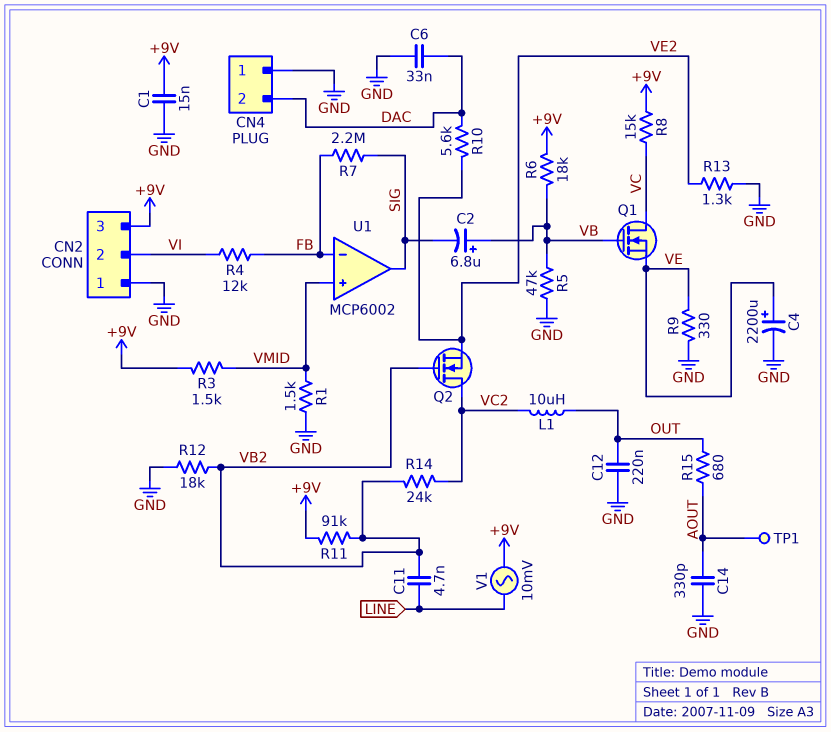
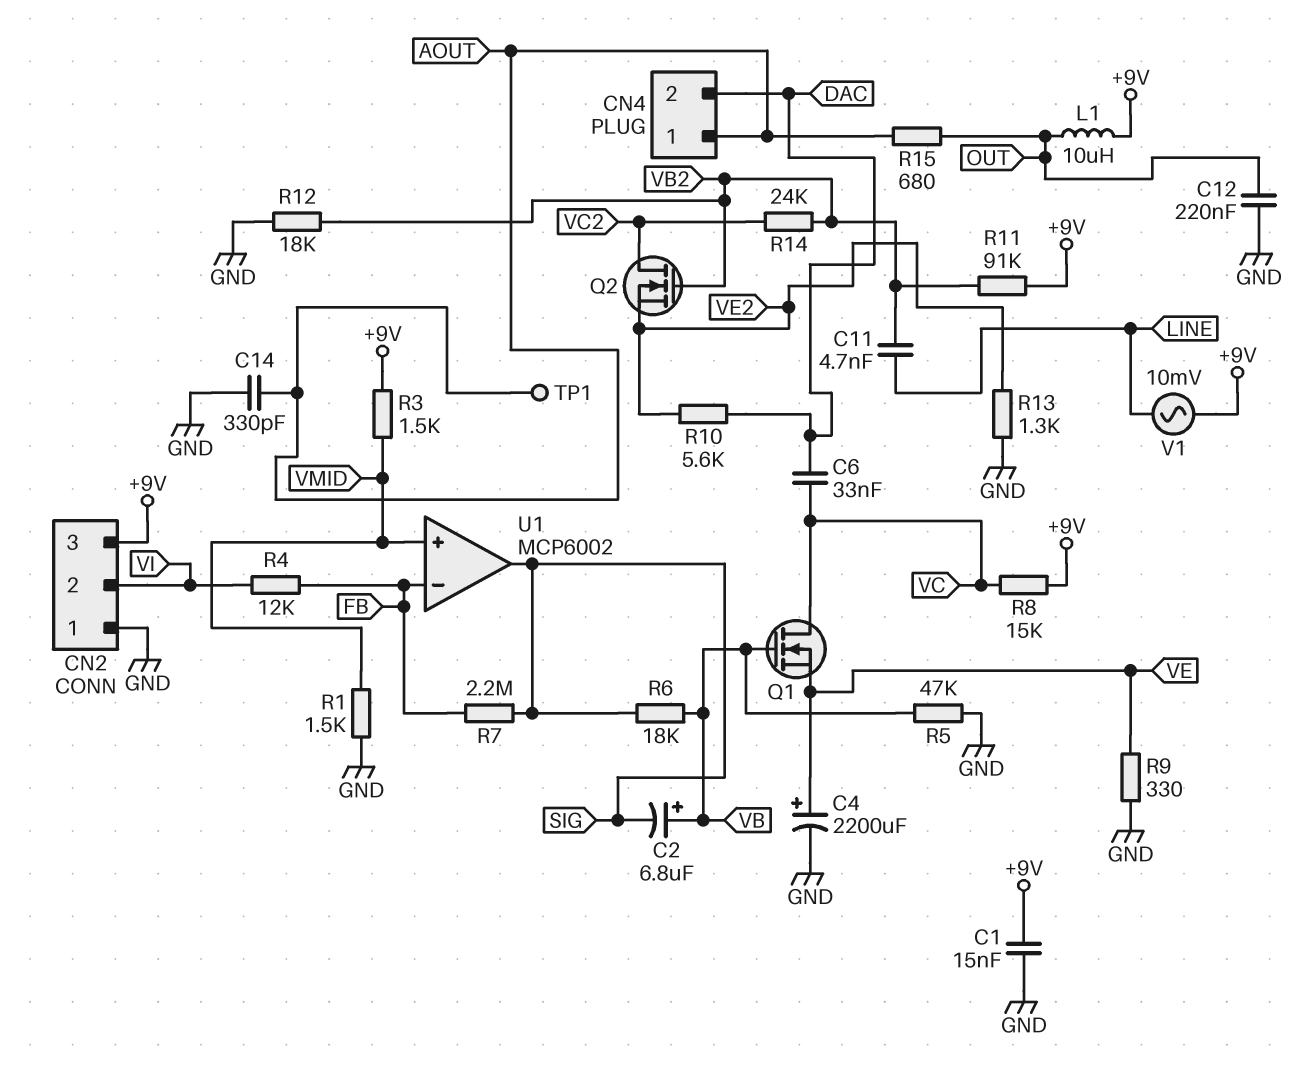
C6: 33nF (DAC, GND) -> 33nF (DAC, VC)
CN4 pin 1: GND -> AOUT
L1: 10uH (OUT, VC2) -> 10uH (+9V, OUT)
R6: 18k (+9V, VB) -> 18k (SIG, VB)

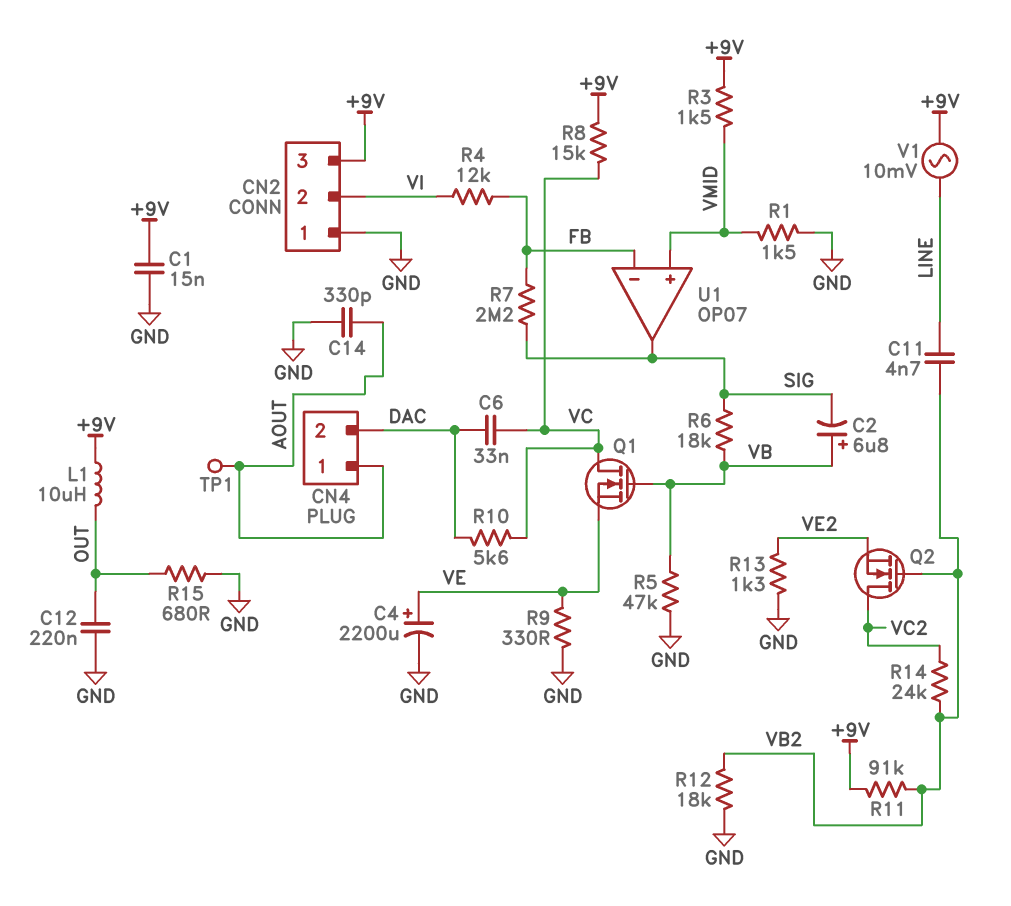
R10: 5.6k (DAC, VE2) -> 5.6k (DAC, VC)
R15: 680 (AOUT, OUT) -> 680 (GND, OUT)
U1: MCP6002 -> OP07

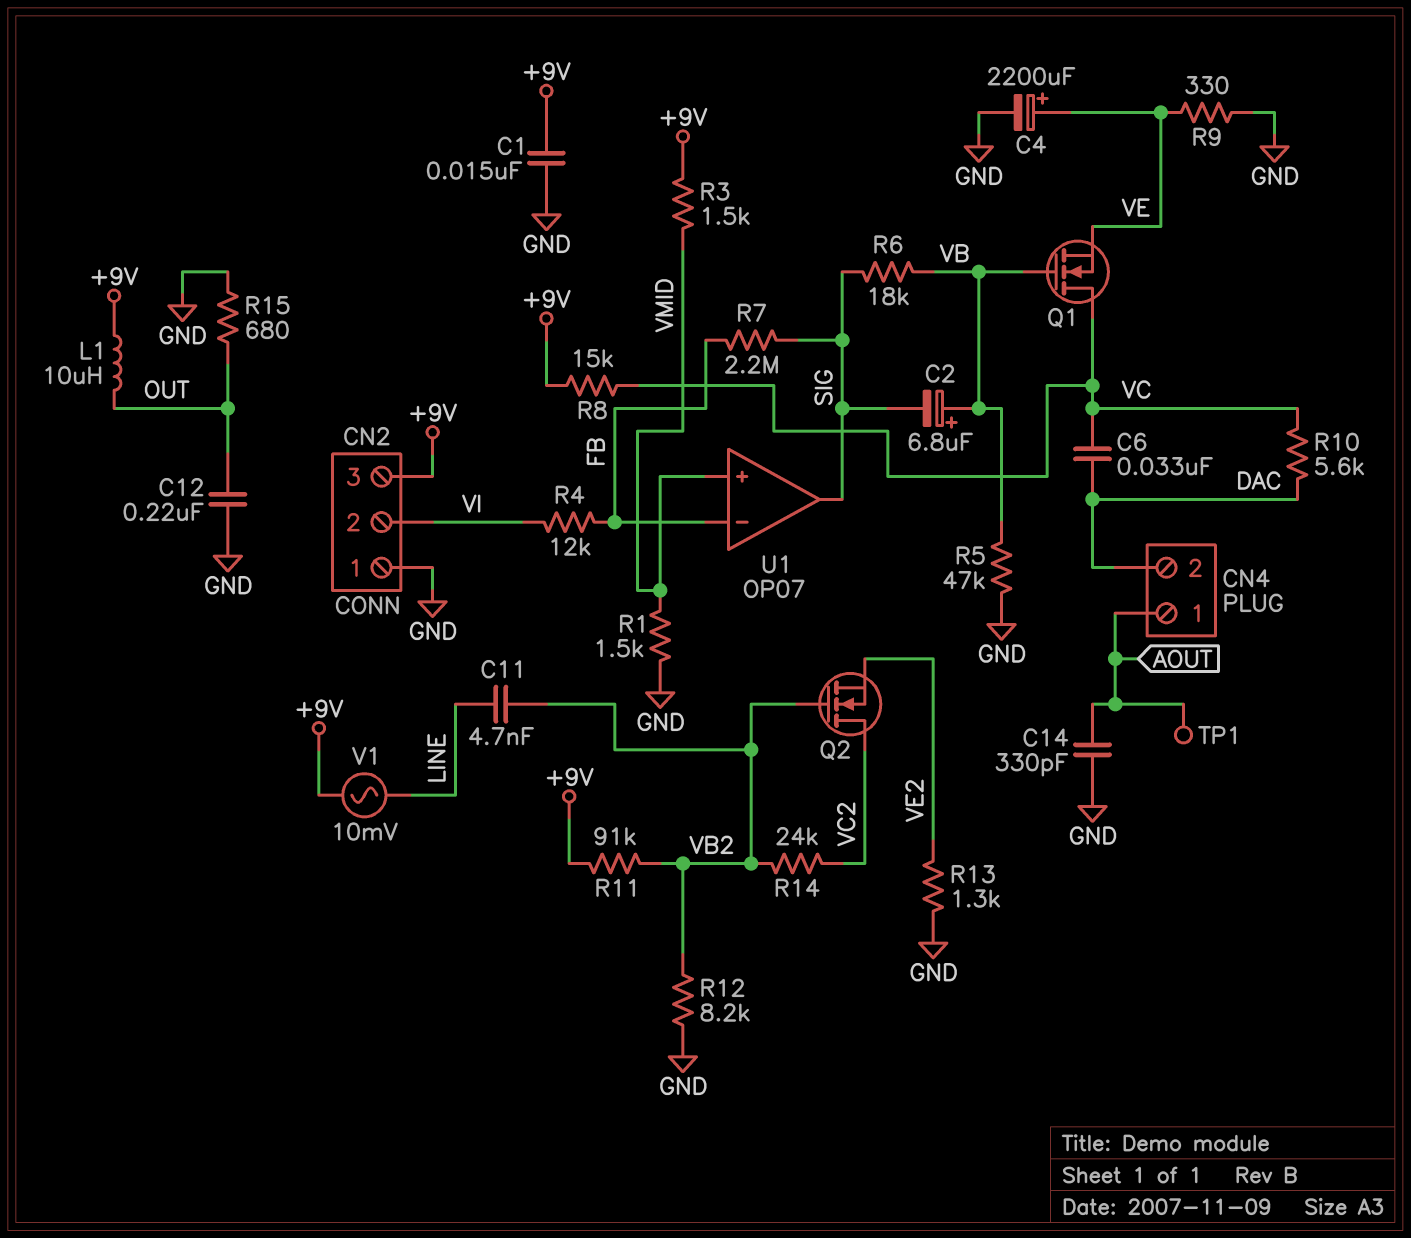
R12: 18k (GND, VB2) -> 8.2k (GND, VB2)

